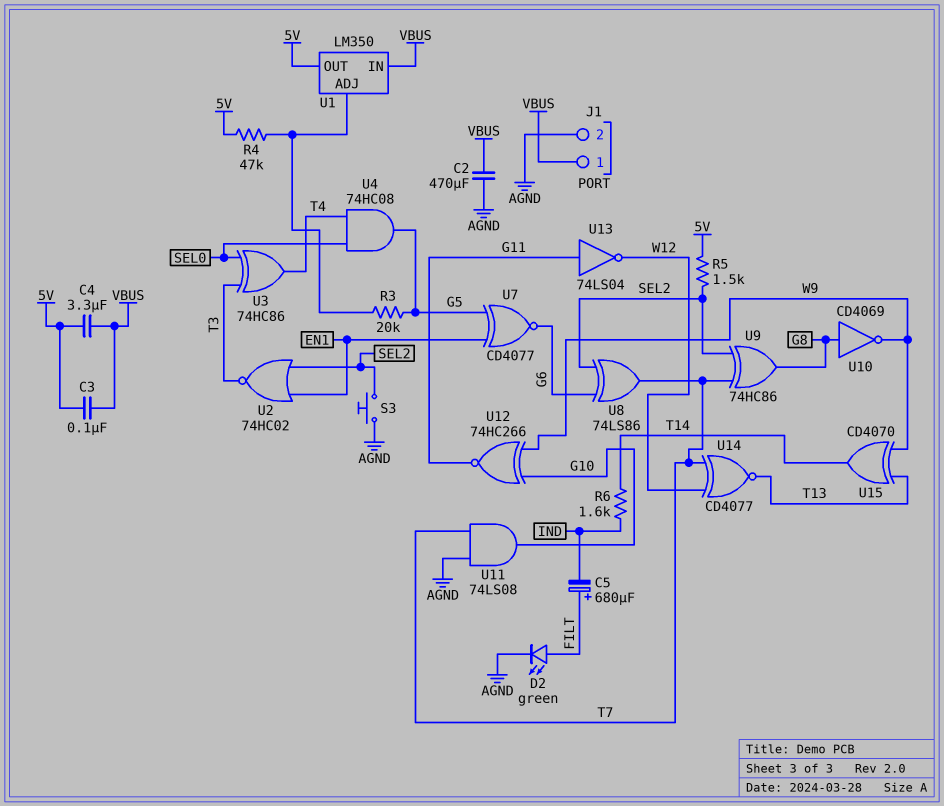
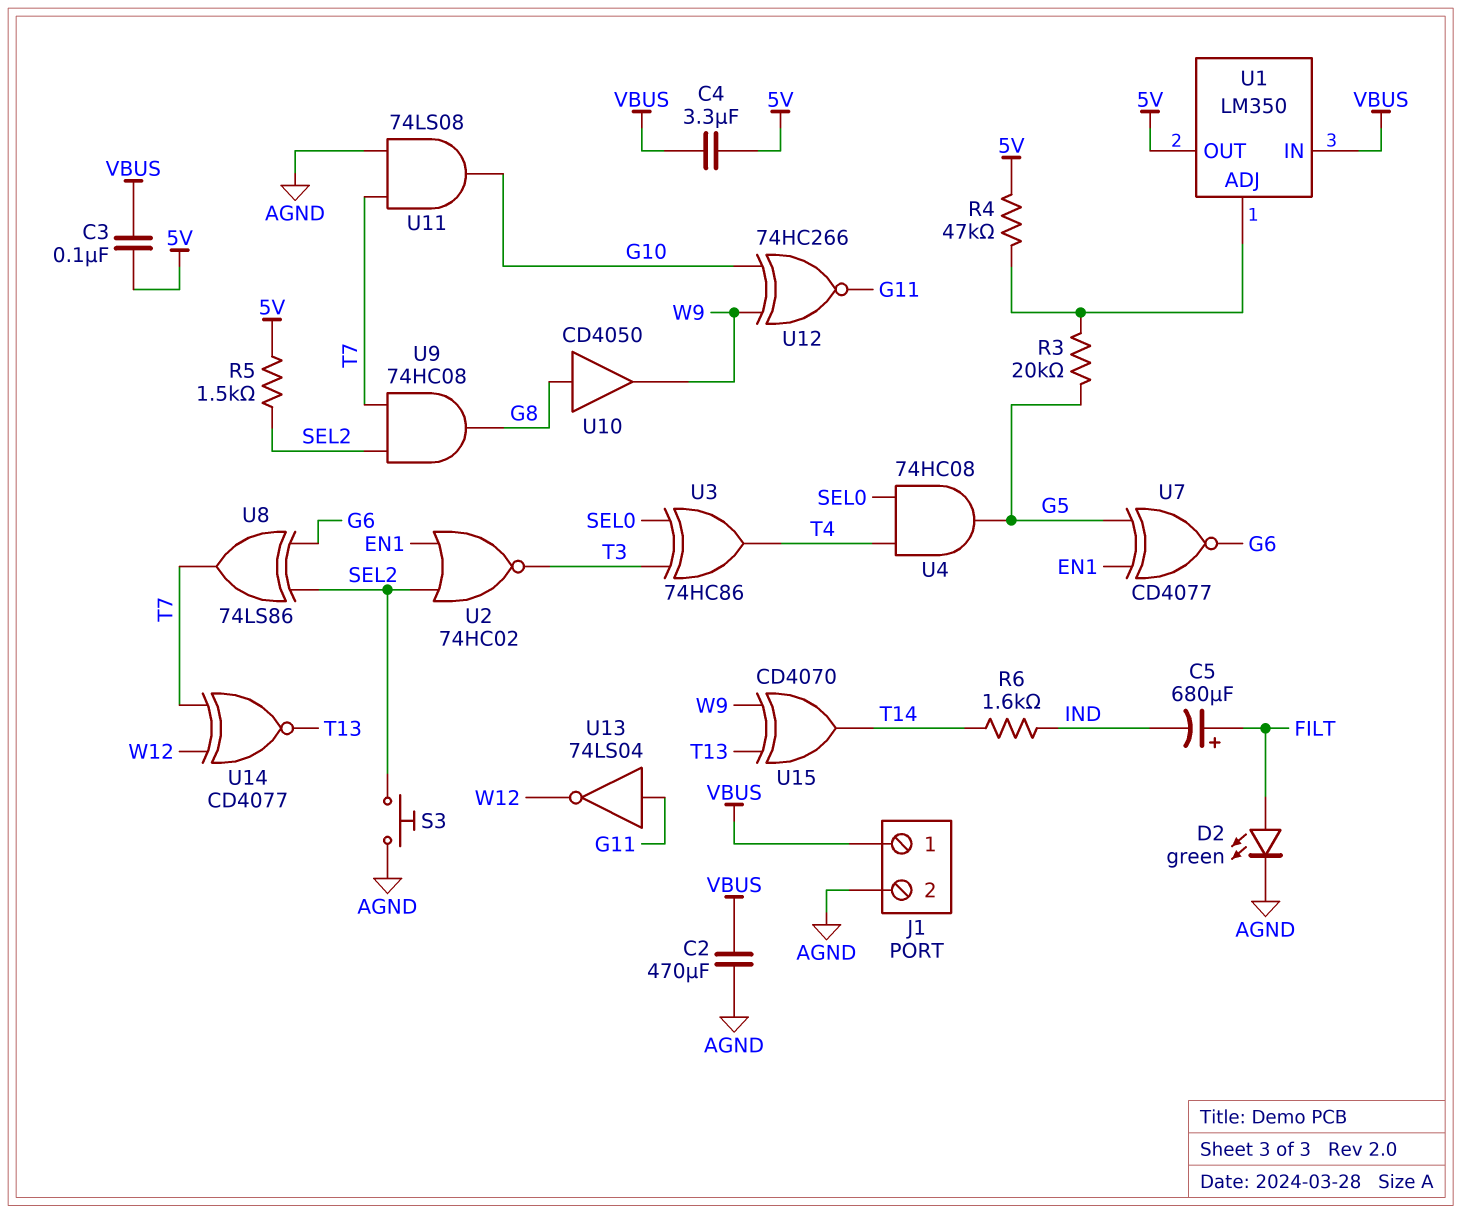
U9: XOR 74HC86 (in SEL2, in T7, out G8) -> AND 74HC08 (in SEL2, in T7, out G8)
U10: NOT CD4069 (in G8, out W9) -> buffer CD4050 (in G8, out W9)

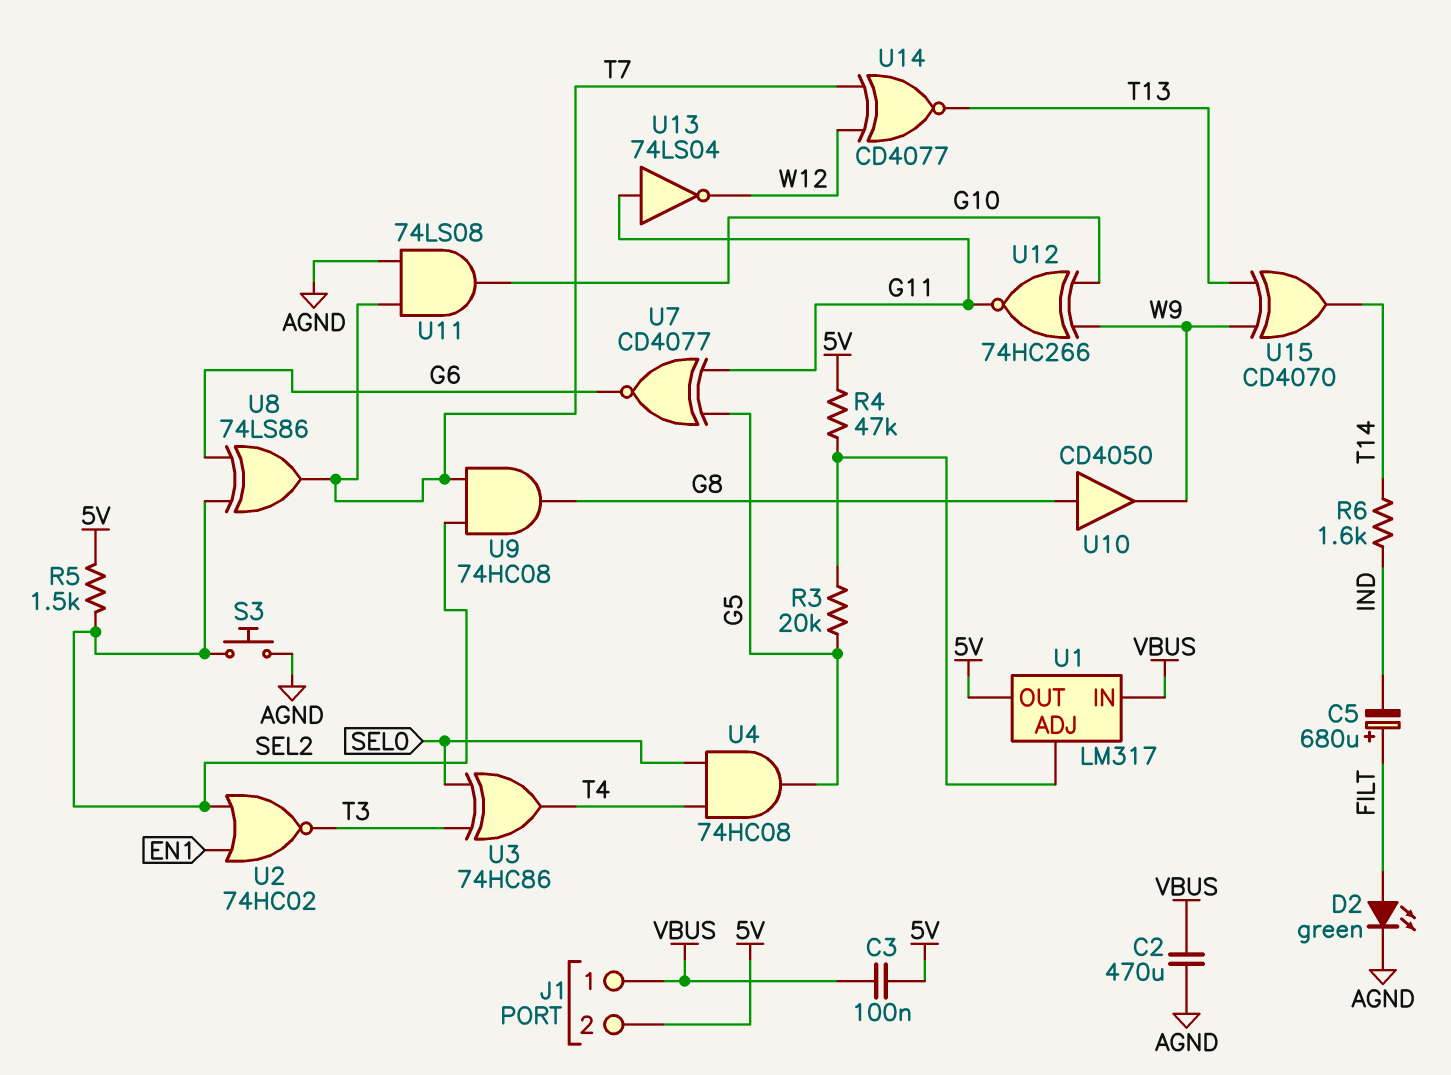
C4: 3.3uF (5V, VBUS) -> none
J1 pin 2: AGND -> 5V
U1: LM350 -> LM317
U7: XNOR CD4077 (in EN1, in G5, out G6) -> XNOR CD4077 (in G5, in G11, out G6)

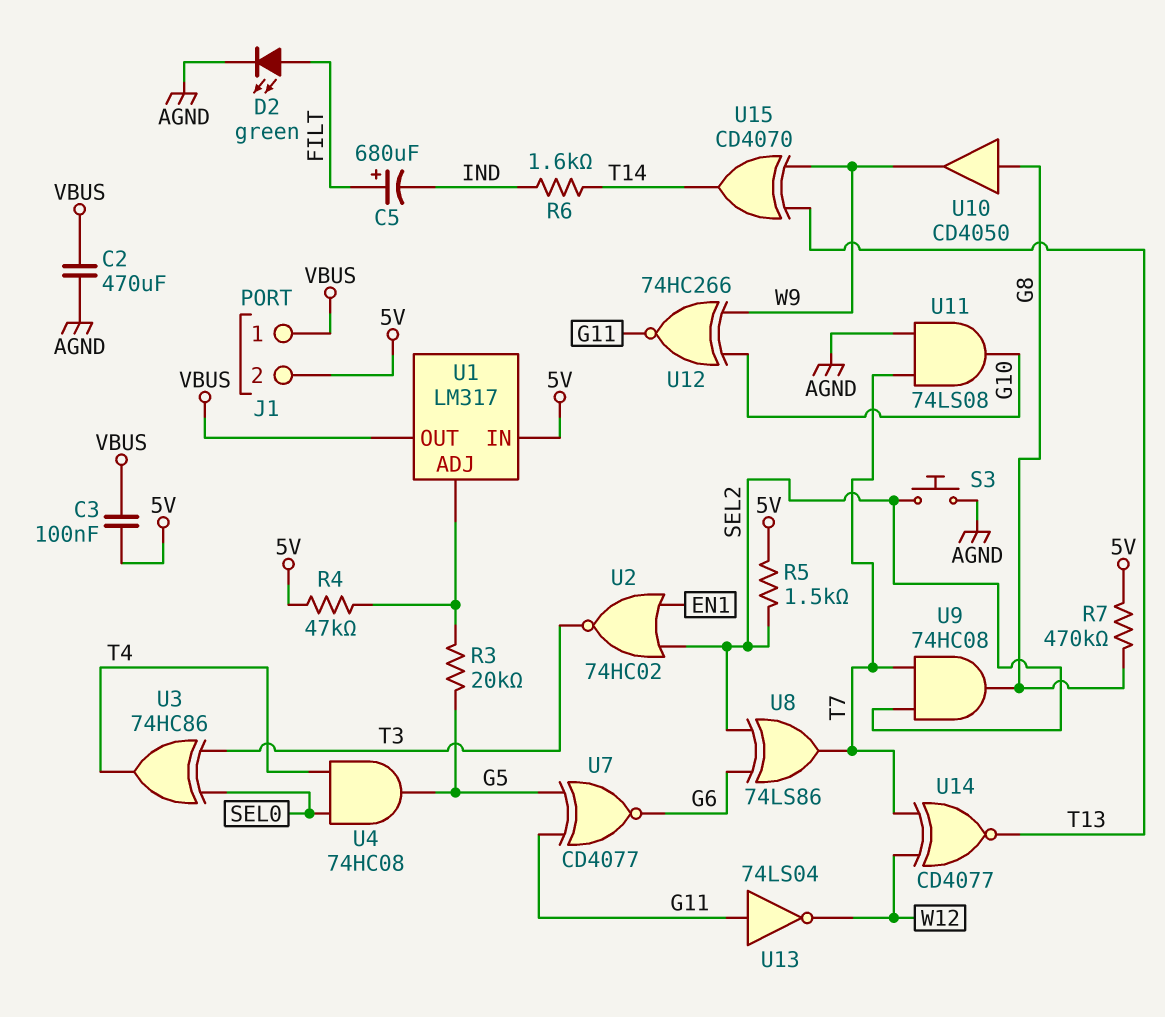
R7: none -> 470k (5V, G8)
U1 pin IN: VBUS -> 5V
U1 pin OUT: 5V -> VBUS

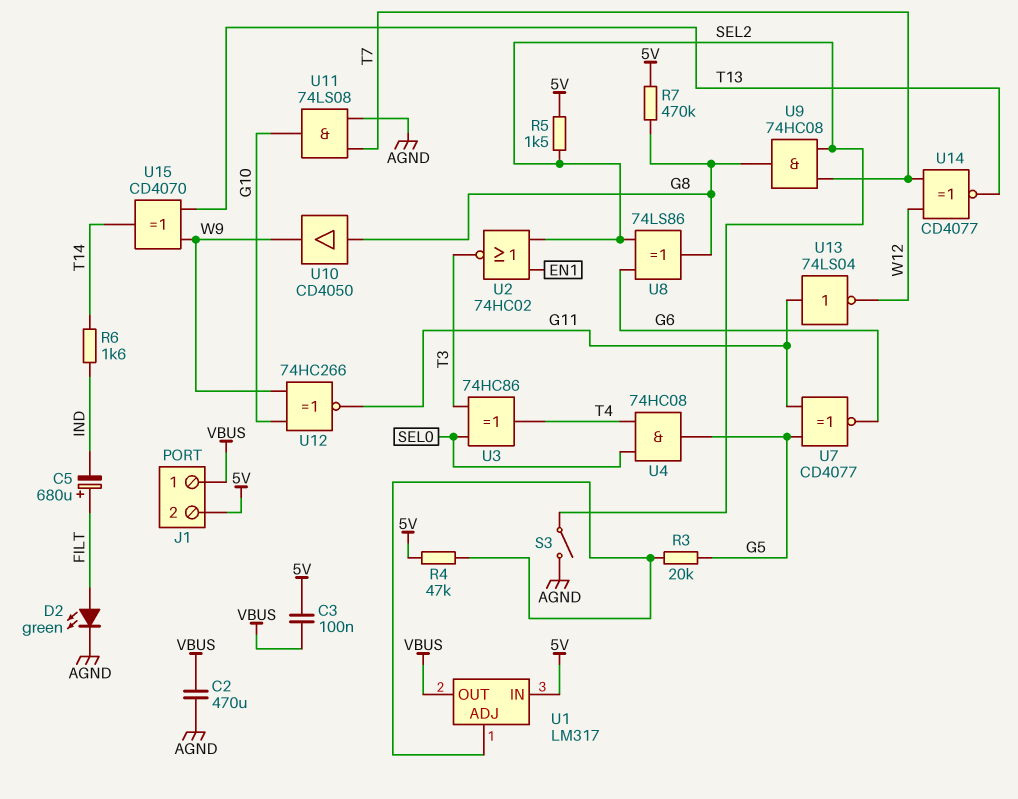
S3: button (AGND, SEL2) -> switch (AGND, SEL2)
U8: XOR 74LS86 (in G6, in SEL2, out T7) -> XOR 74LS86 (in G6, in SEL2, out G8)

